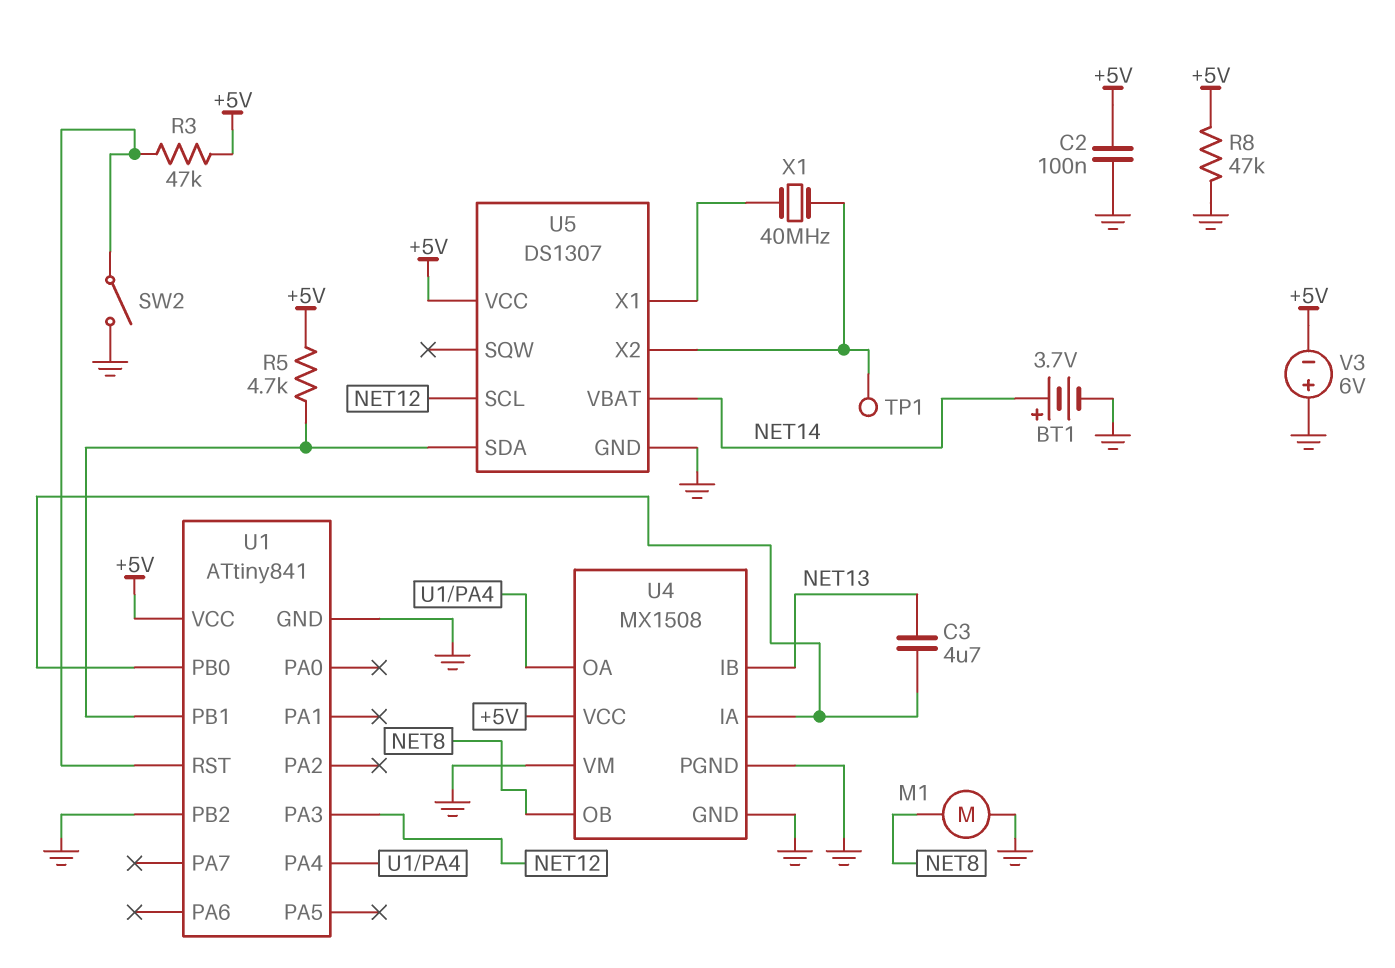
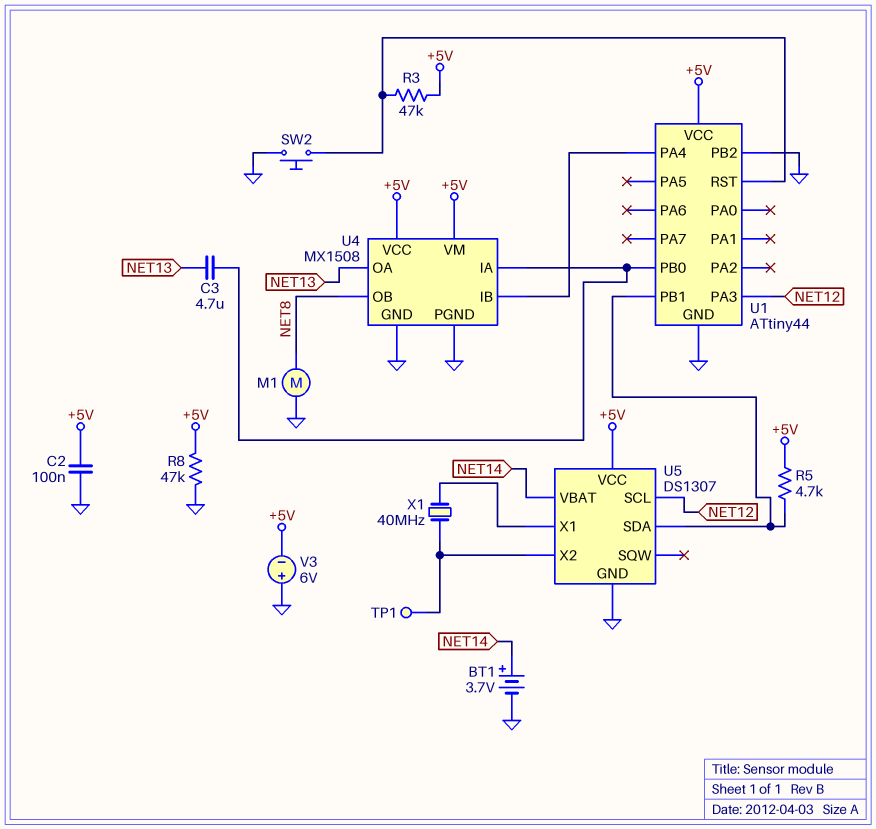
SW2: switch (GND, U1/RST) -> button (GND, U1/RST)
U1: ATtiny841 -> ATtiny44
U4 pin IB: NET13 -> U1/PA4
U4 pin OA: U1/PA4 -> NET13
U4 pin VM: GND -> +5V

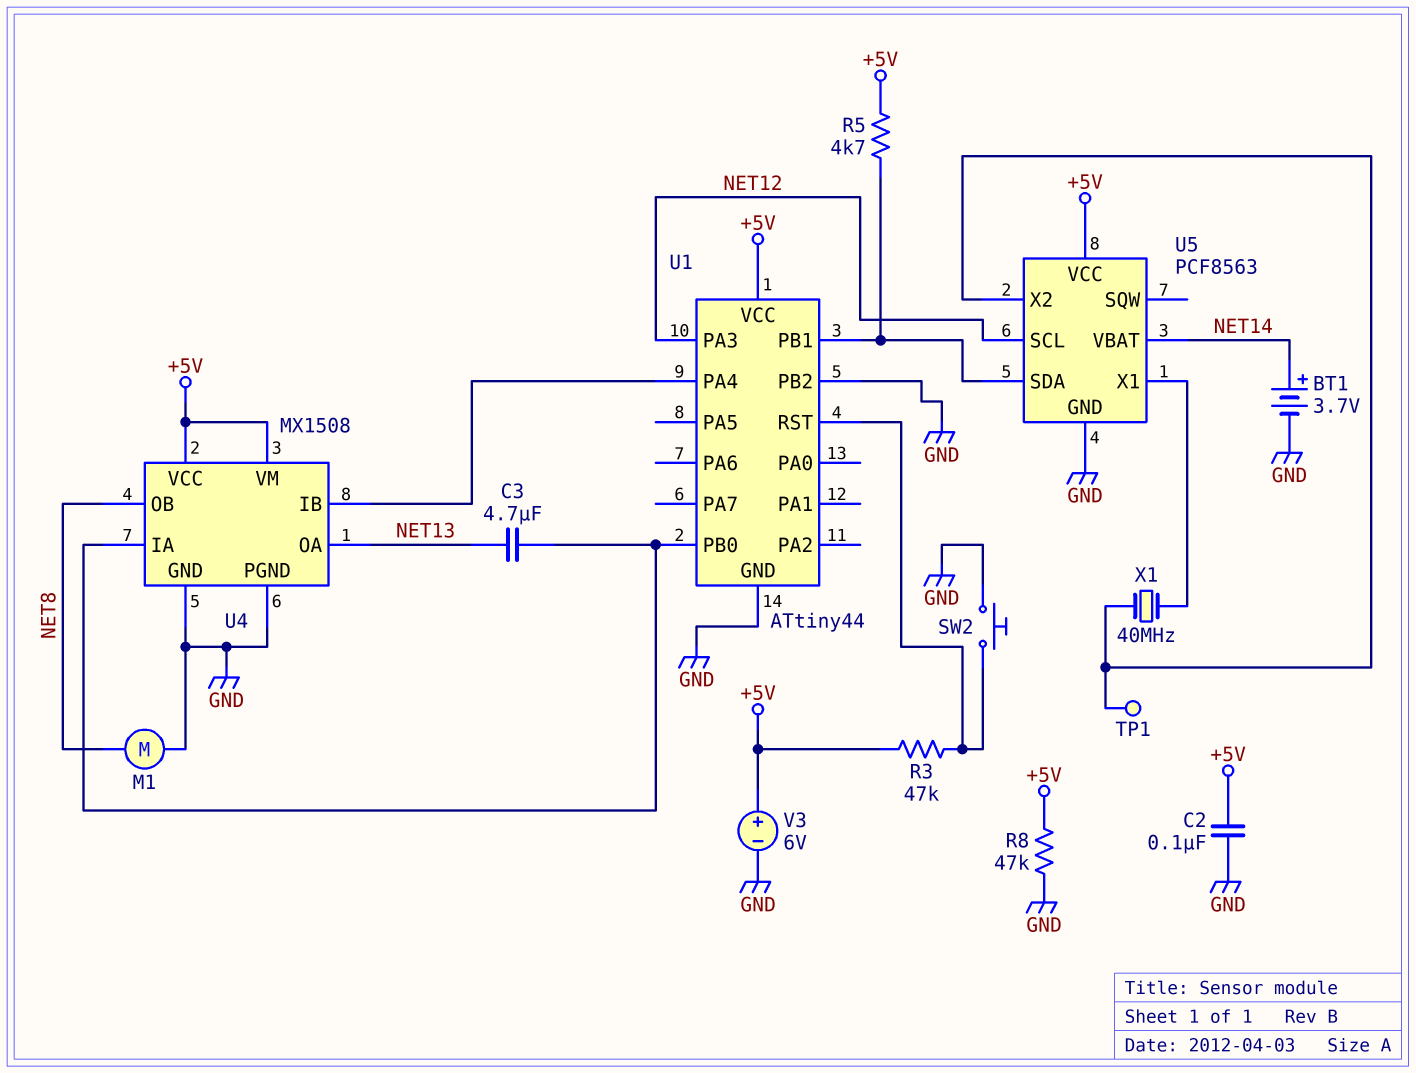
U5: DS1307 -> PCF8563
V3: 6V (plus GND, minus +5V) -> 6V (plus +5V, minus GND)

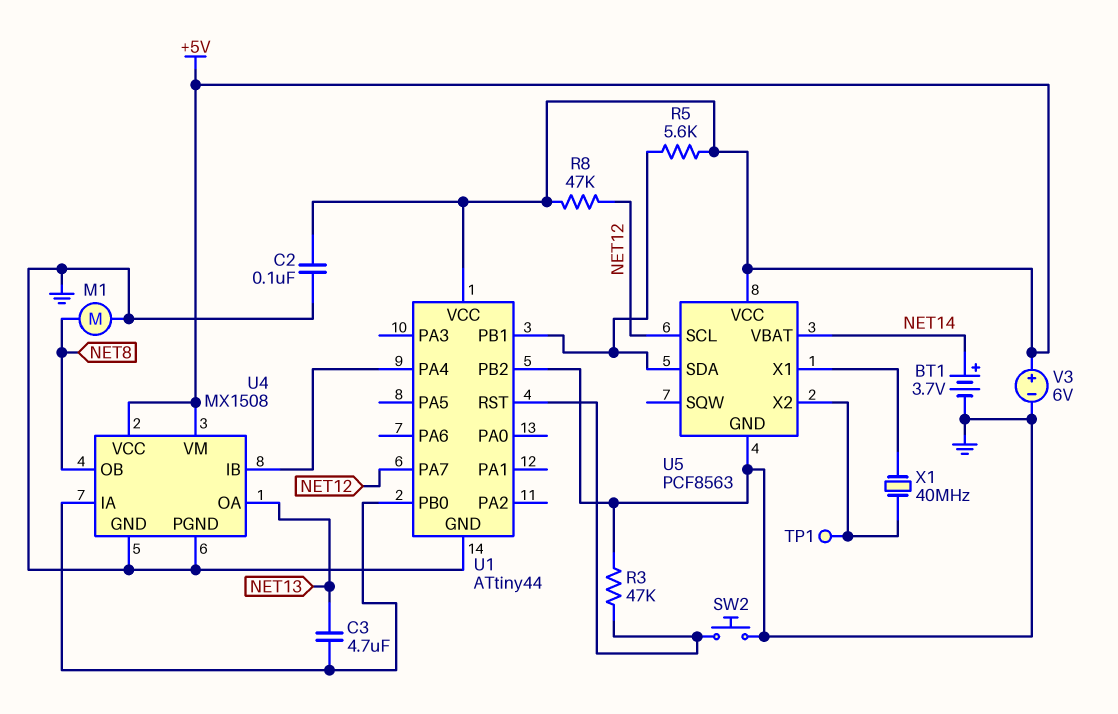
R3: 47k (+5V, U1/RST) -> 47k (GND, U1/RST)
R5: 4.7k (+5V, U1/PB1) -> 5.6k (+5V, U1/PB1)
R8: 47k (+5V, GND) -> 47k (+5V, NET12)
U1 pin PA3: NET12 -> none
U1 pin PA7: none -> NET12

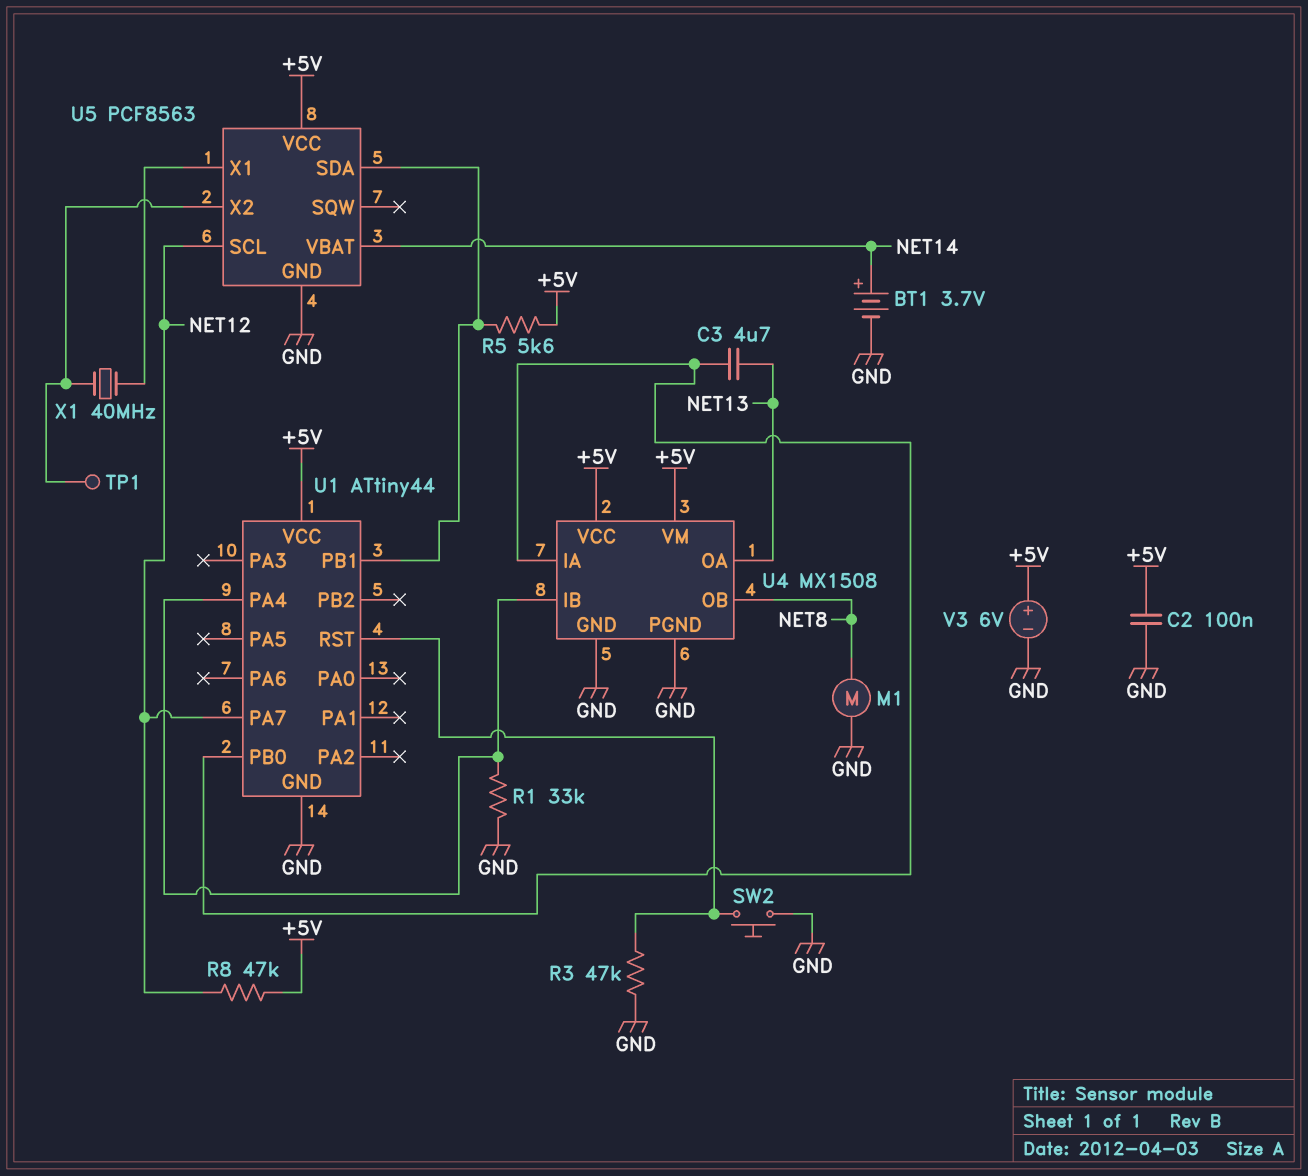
R1: none -> 33k (GND, U1/PA4)
U1 pin PB2: GND -> none

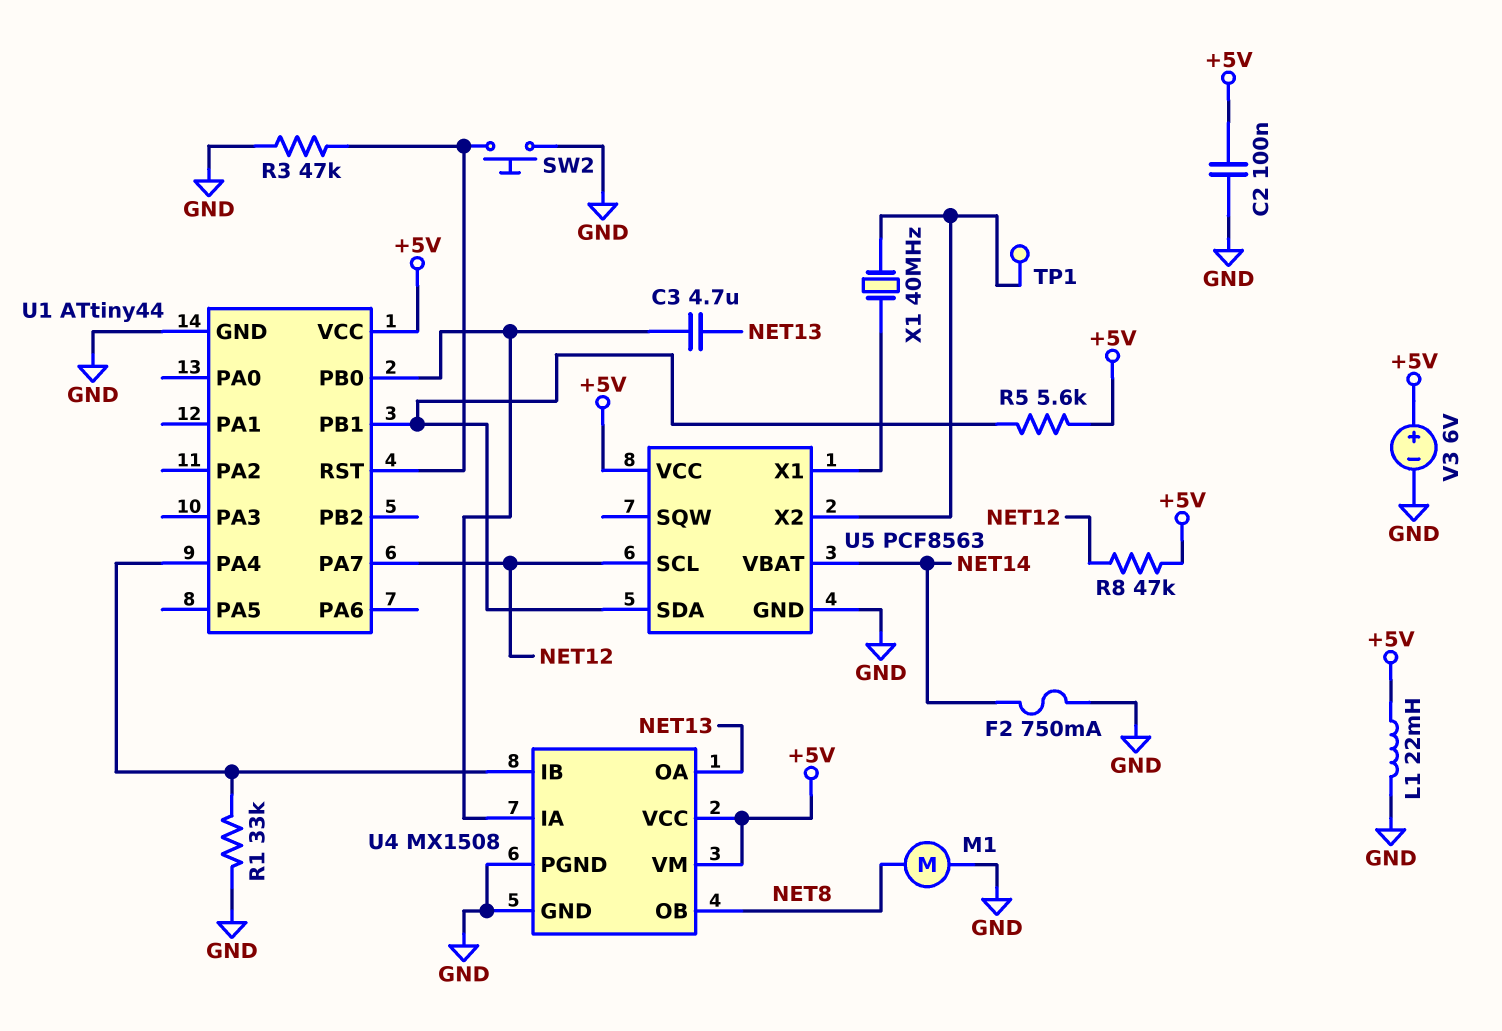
BT1: 3.7V (plus NET14, minus GND) -> none
F2: none -> 750mA (GND, NET14)
L1: none -> 22mH (+5V, GND)

